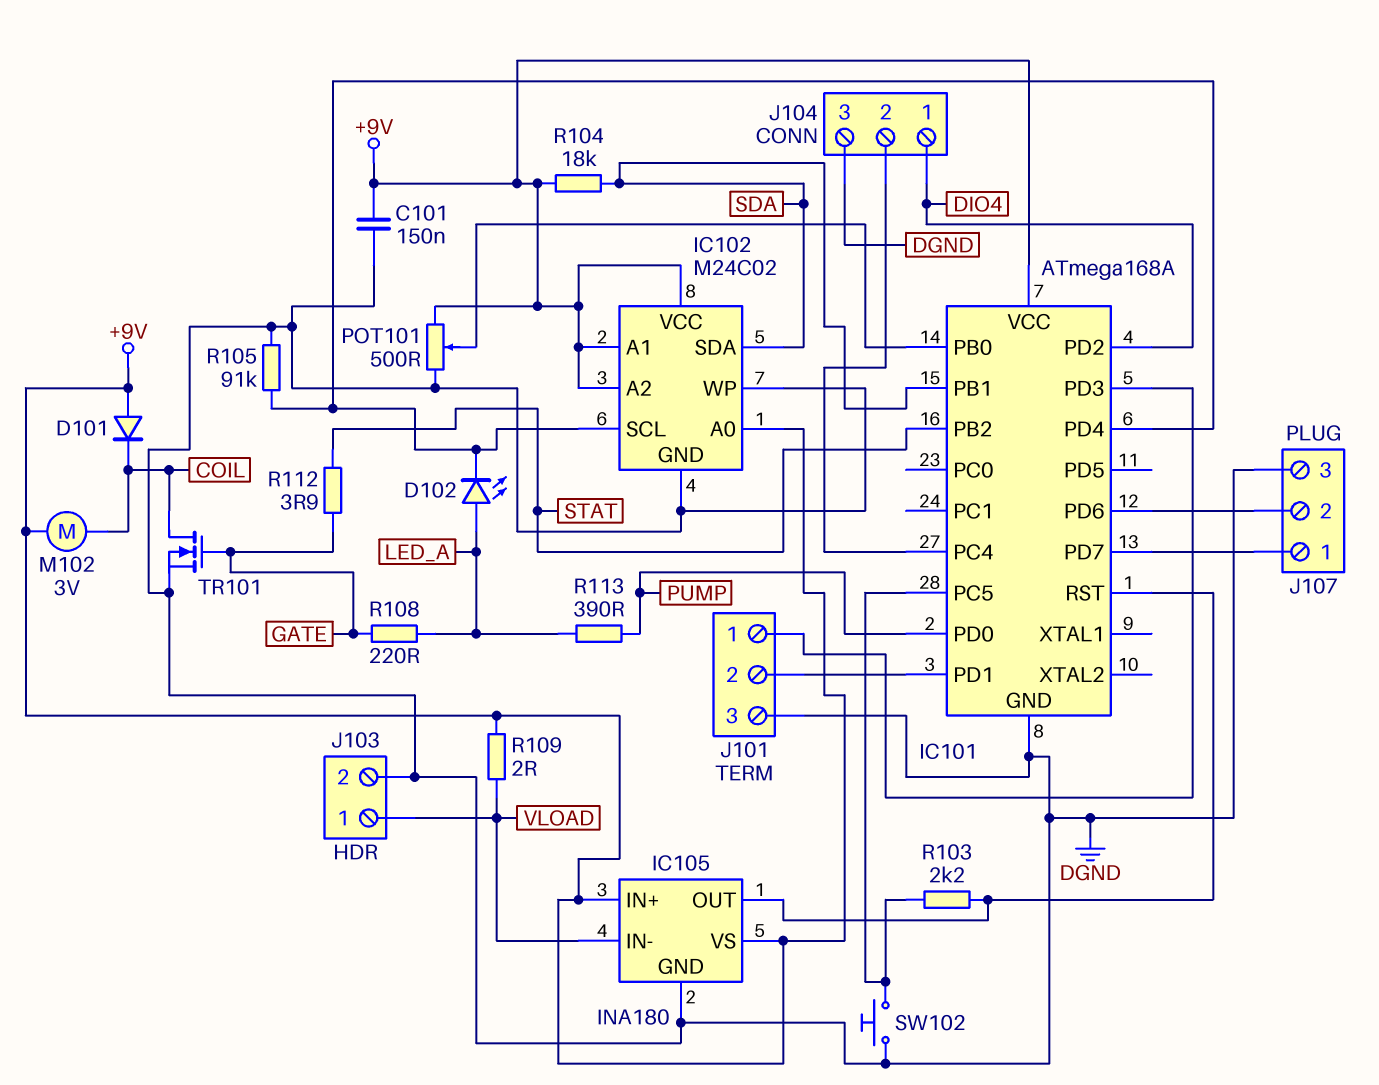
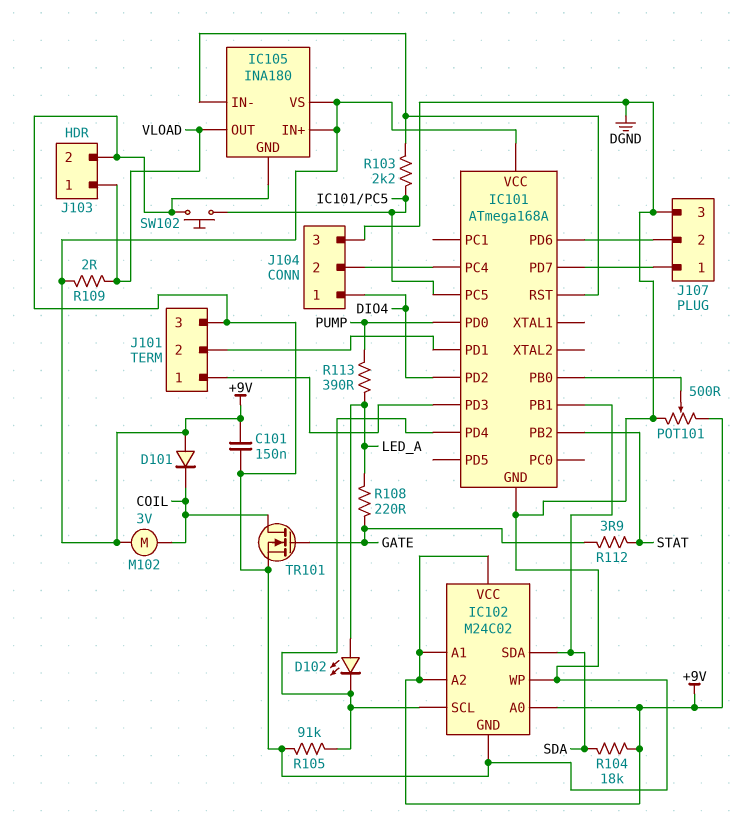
IC105 pin IN-: VLOAD -> IC101/RST
IC105 pin OUT: IC101/RST -> VLOAD

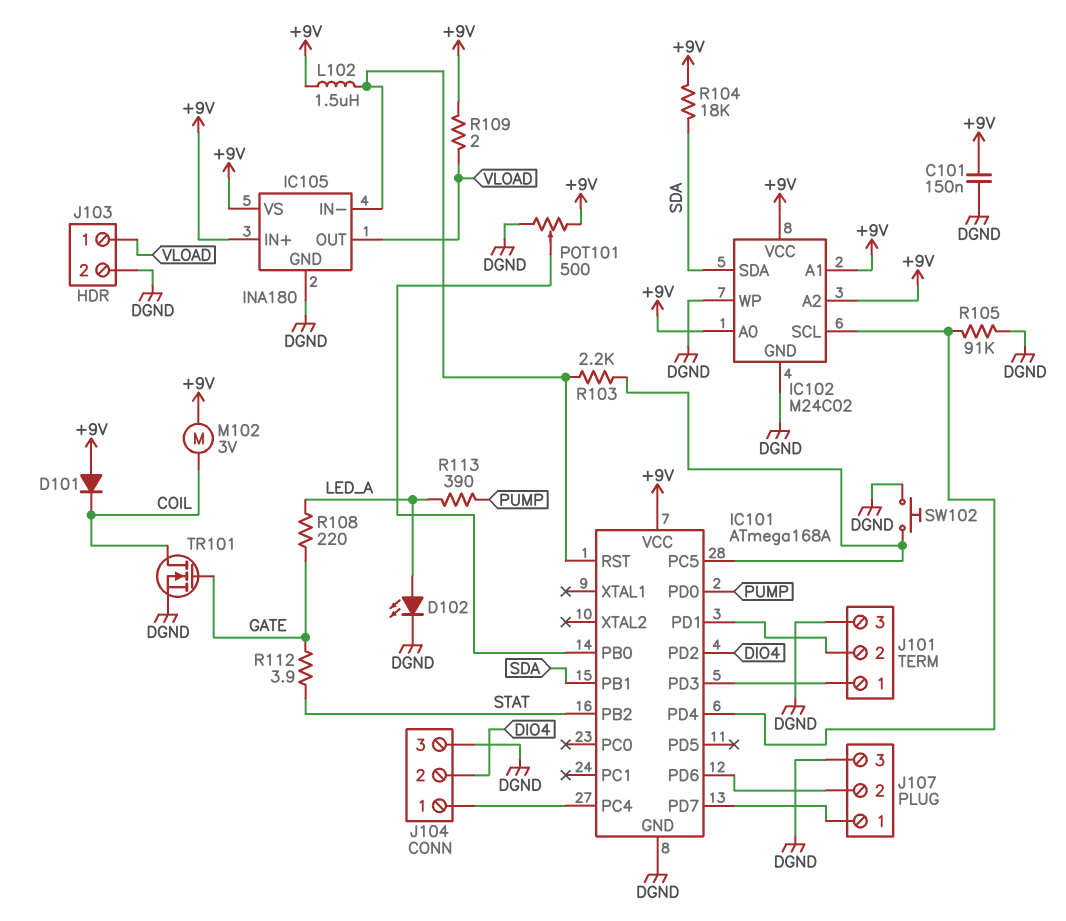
D102: LED (A LED_A, K IC101/PD4) -> LED (A LED_A, K DGND)
J104 pin 1: DIO4 -> IC101/PC4
J104 pin 2: IC101/PC4 -> DIO4
L102: none -> 1.5uH (+9V, IC101/RST)

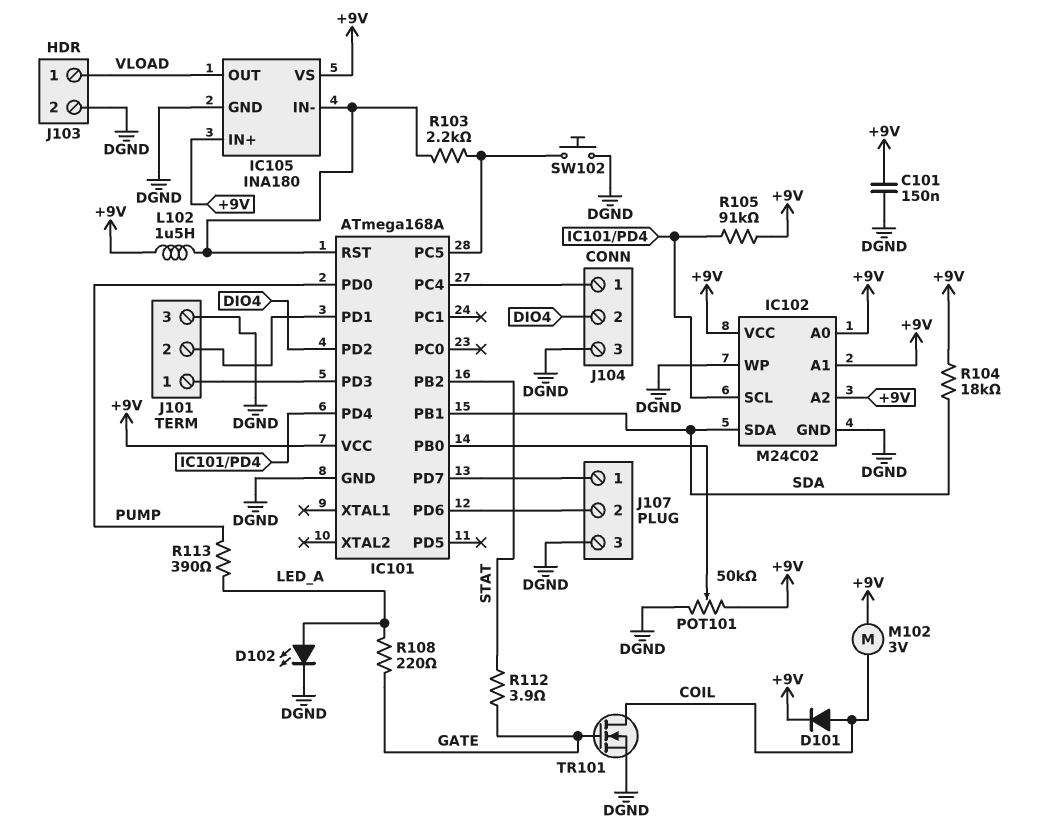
D101: diode (A +9V, K COIL) -> diode (A COIL, K +9V)
POT101: 500 (+9V, DGND, wiper IC101/PB0) -> 50k (+9V, DGND, wiper IC101/PB0)
R105: 91k (DGND, IC101/PD4) -> 91k (+9V, IC101/PD4)
R109: 2 (+9V, VLOAD) -> none

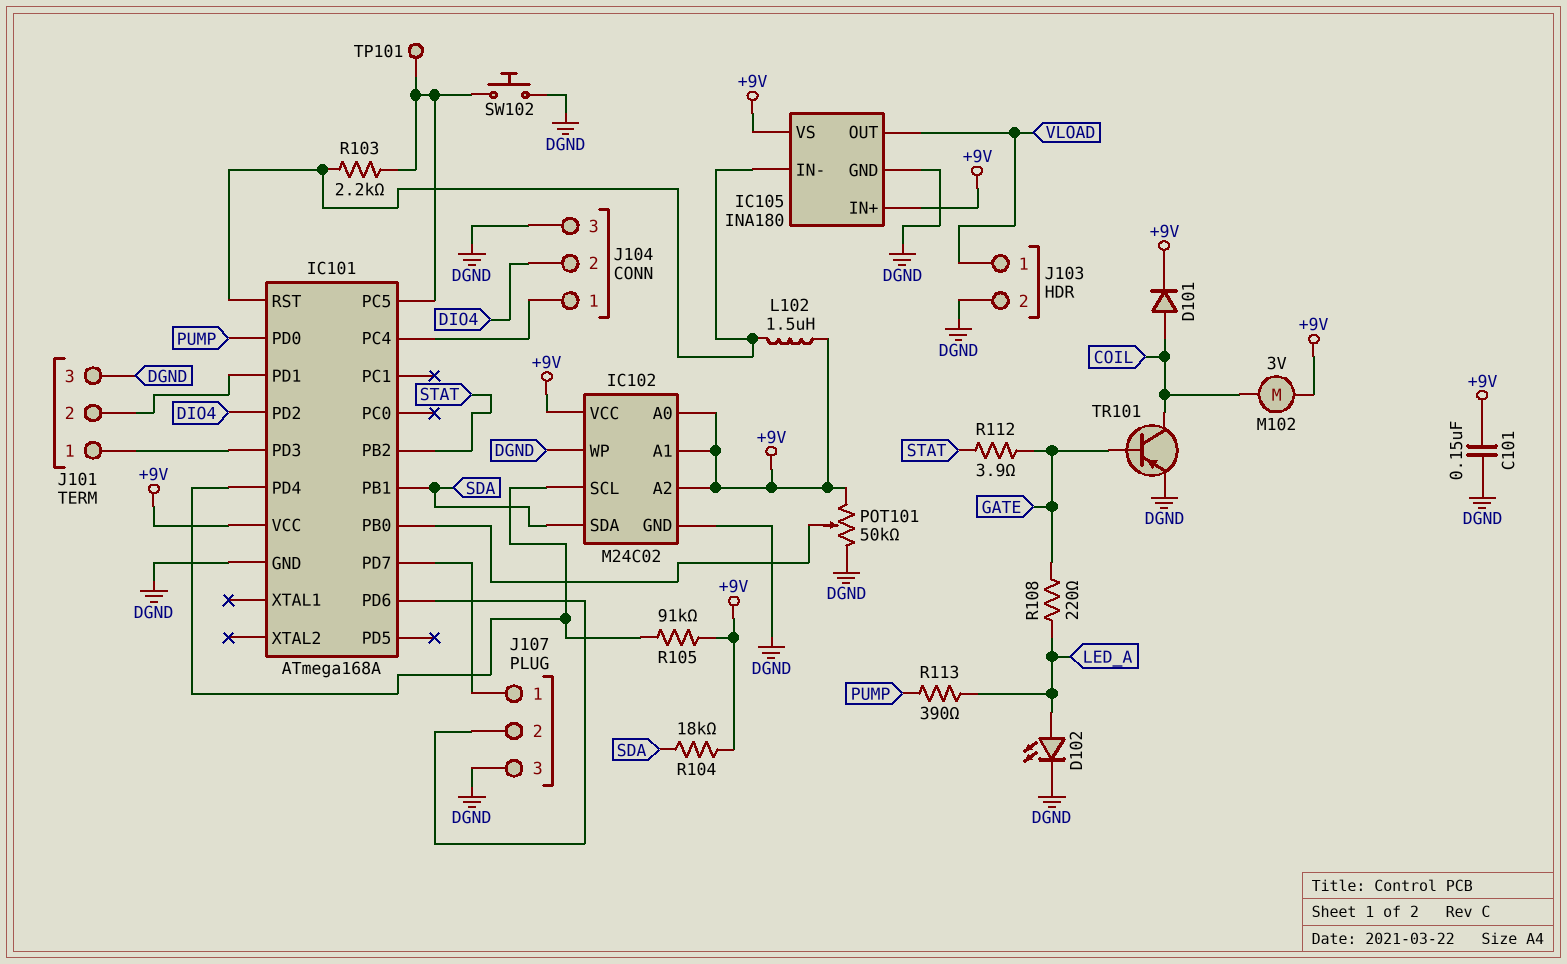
TP101: none -> test point (IC101/PC5)
TR101: NMOS (G GATE, D COIL, S DGND) -> PNP (B GATE, C COIL, E DGND)

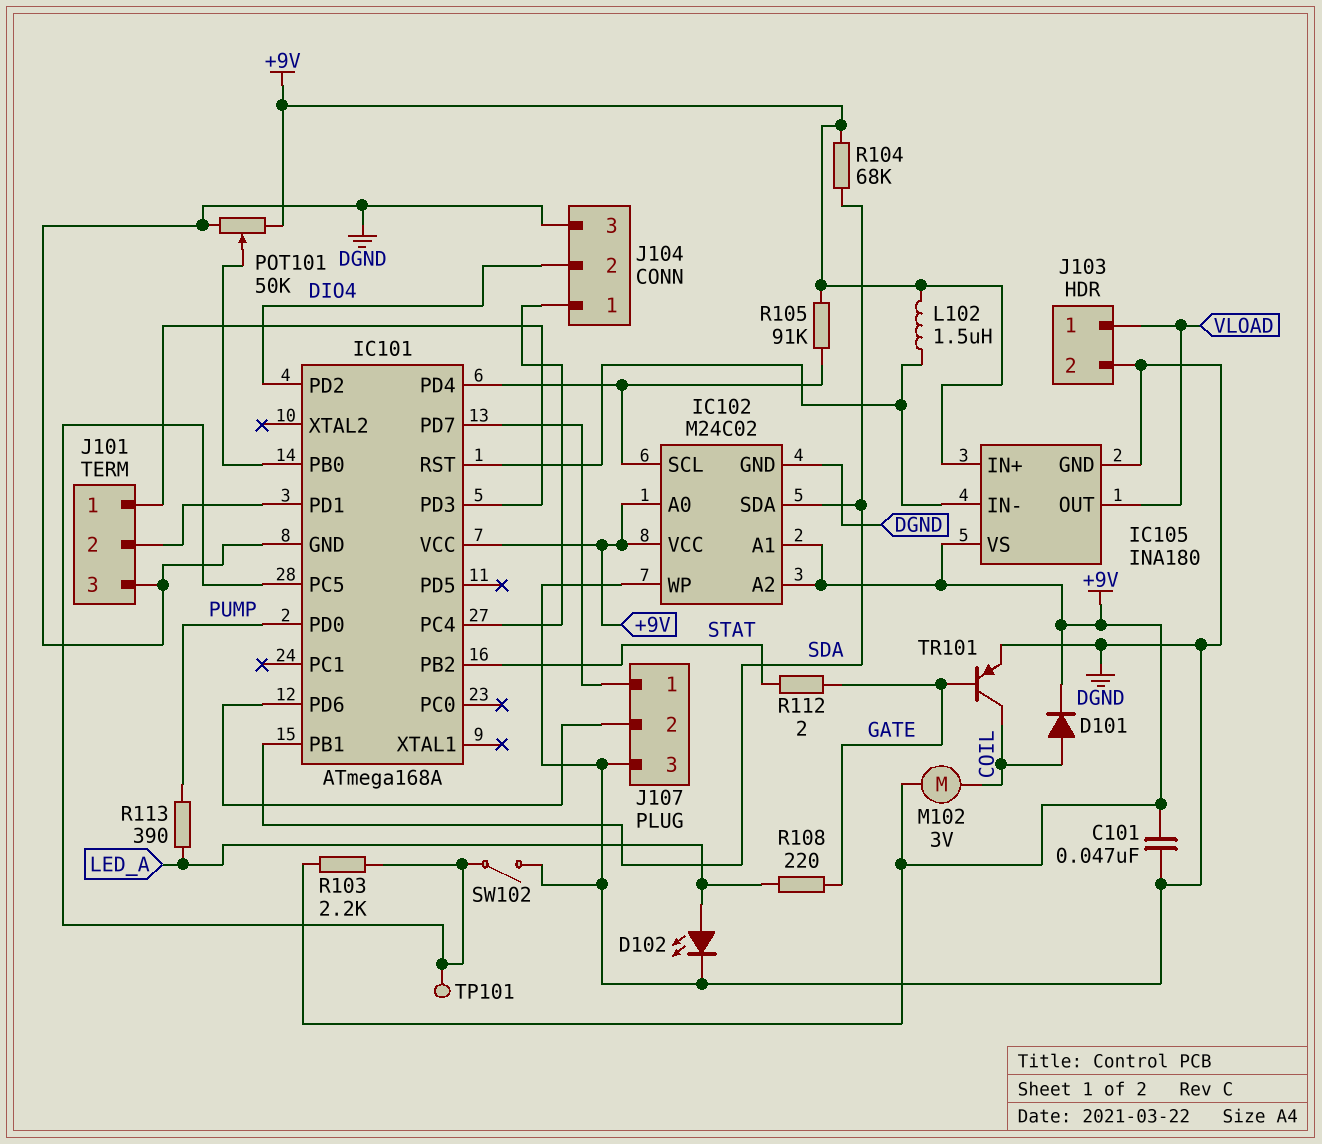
C101: 150nF (+9V, DGND) -> 47nF (+9V, DGND)
R103: 2.2k (IC101/PC5, IC101/RST) -> 2.2k (+9V, IC101/PC5)
R104: 18k (+9V, SDA) -> 68k (+9V, SDA)
R112: 3.9 (GATE, STAT) -> 2 (GATE, STAT)
SW102: button (DGND, IC101/PC5) -> switch (DGND, IC101/PC5)

